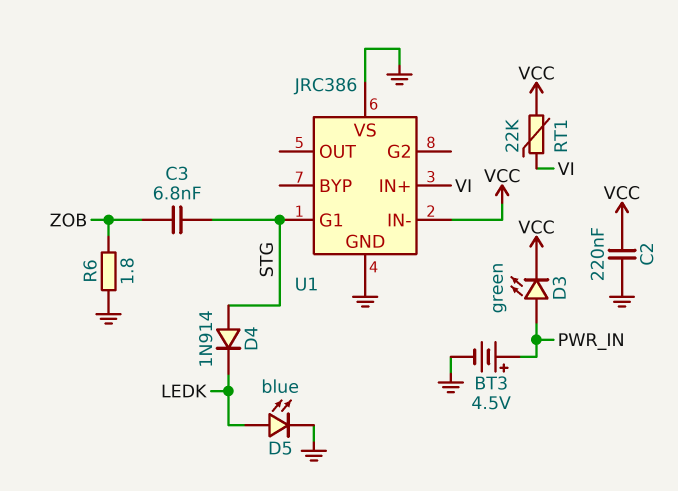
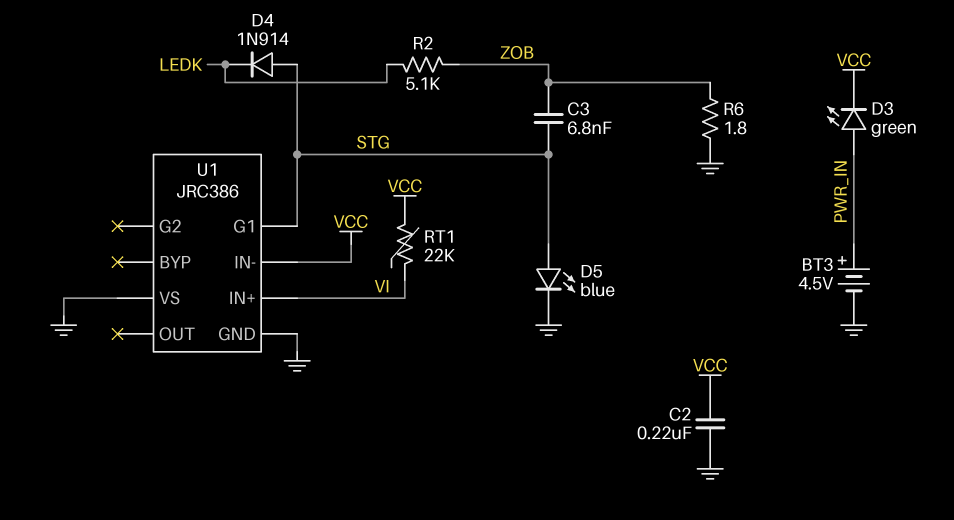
D5: LED blue (A LEDK, K GND) -> LED blue (A STG, K GND)
R2: none -> 5.1k (LEDK, ZOB)

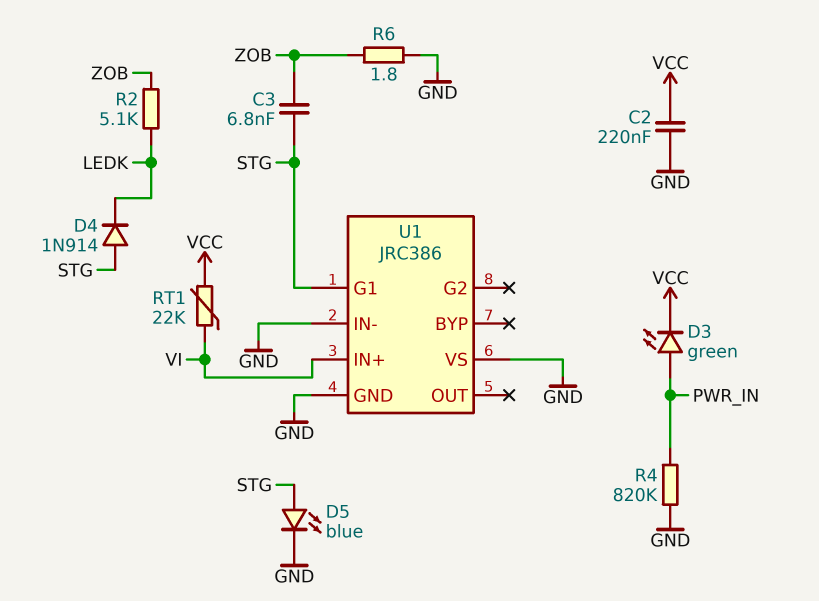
BT3: 4.5V (plus PWR_IN, minus GND) -> none
R4: none -> 820k (GND, PWR_IN)
U1 pin IN-: VCC -> GND

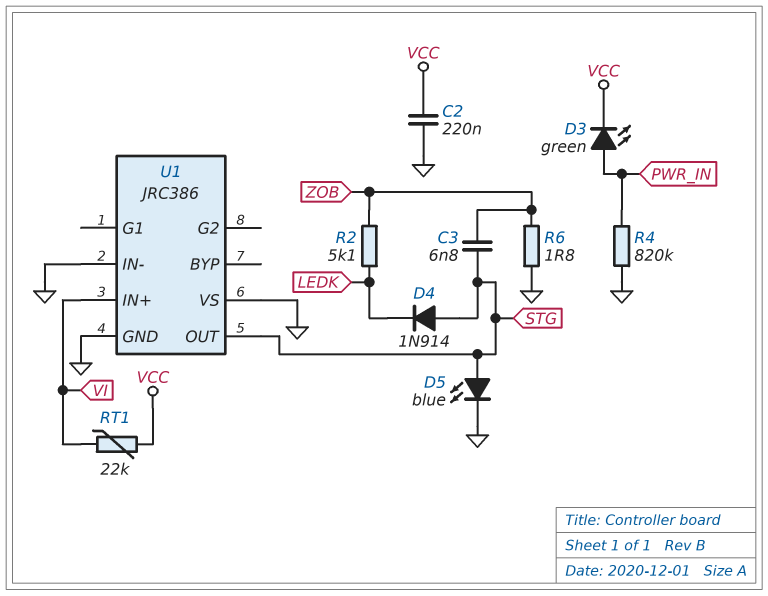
U1 pin G1: STG -> none
U1 pin OUT: none -> STG

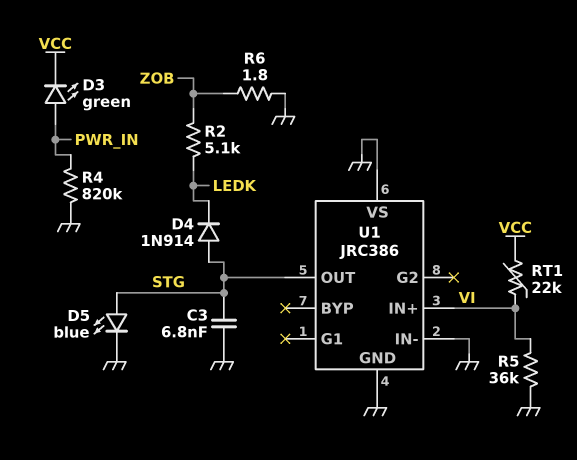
C2: 220nF (GND, VCC) -> none
C3: 6.8nF (STG, ZOB) -> 6.8nF (GND, STG)
R5: none -> 36k (GND, VI)

